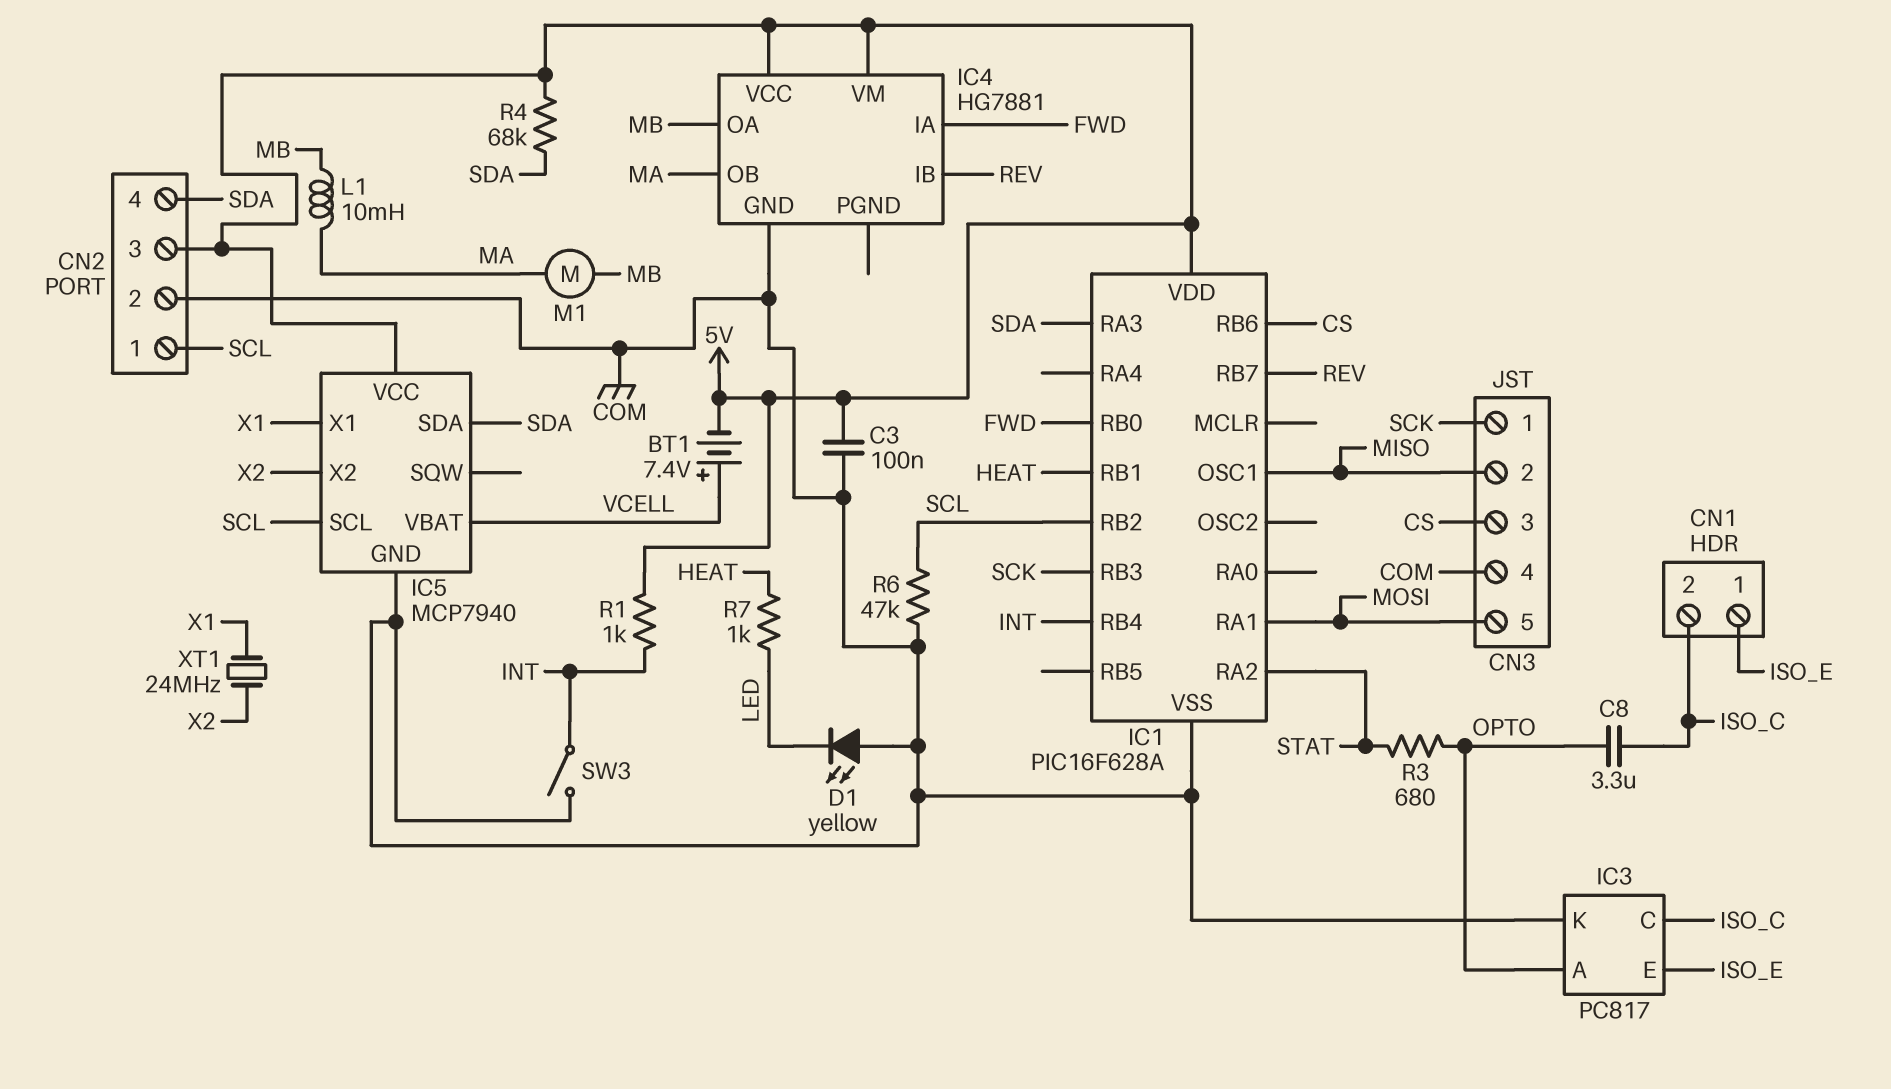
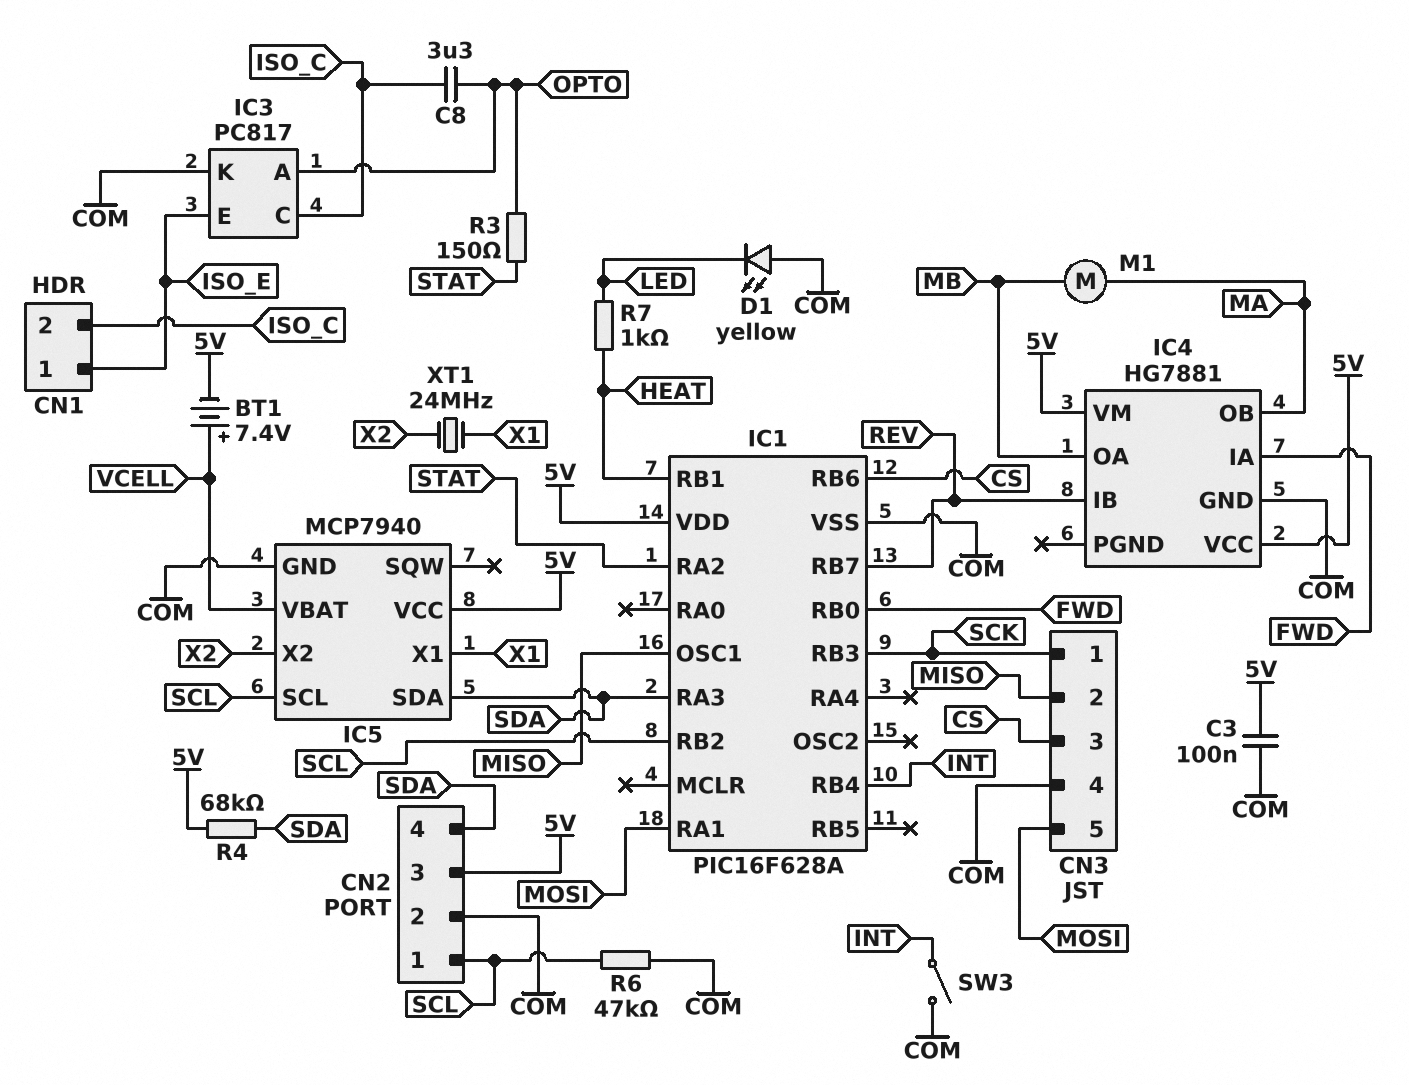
L1: 10mH (MA, MB) -> none
R1: 1k (5V, INT) -> none
R3: 680 (OPTO, STAT) -> 150 (OPTO, STAT)

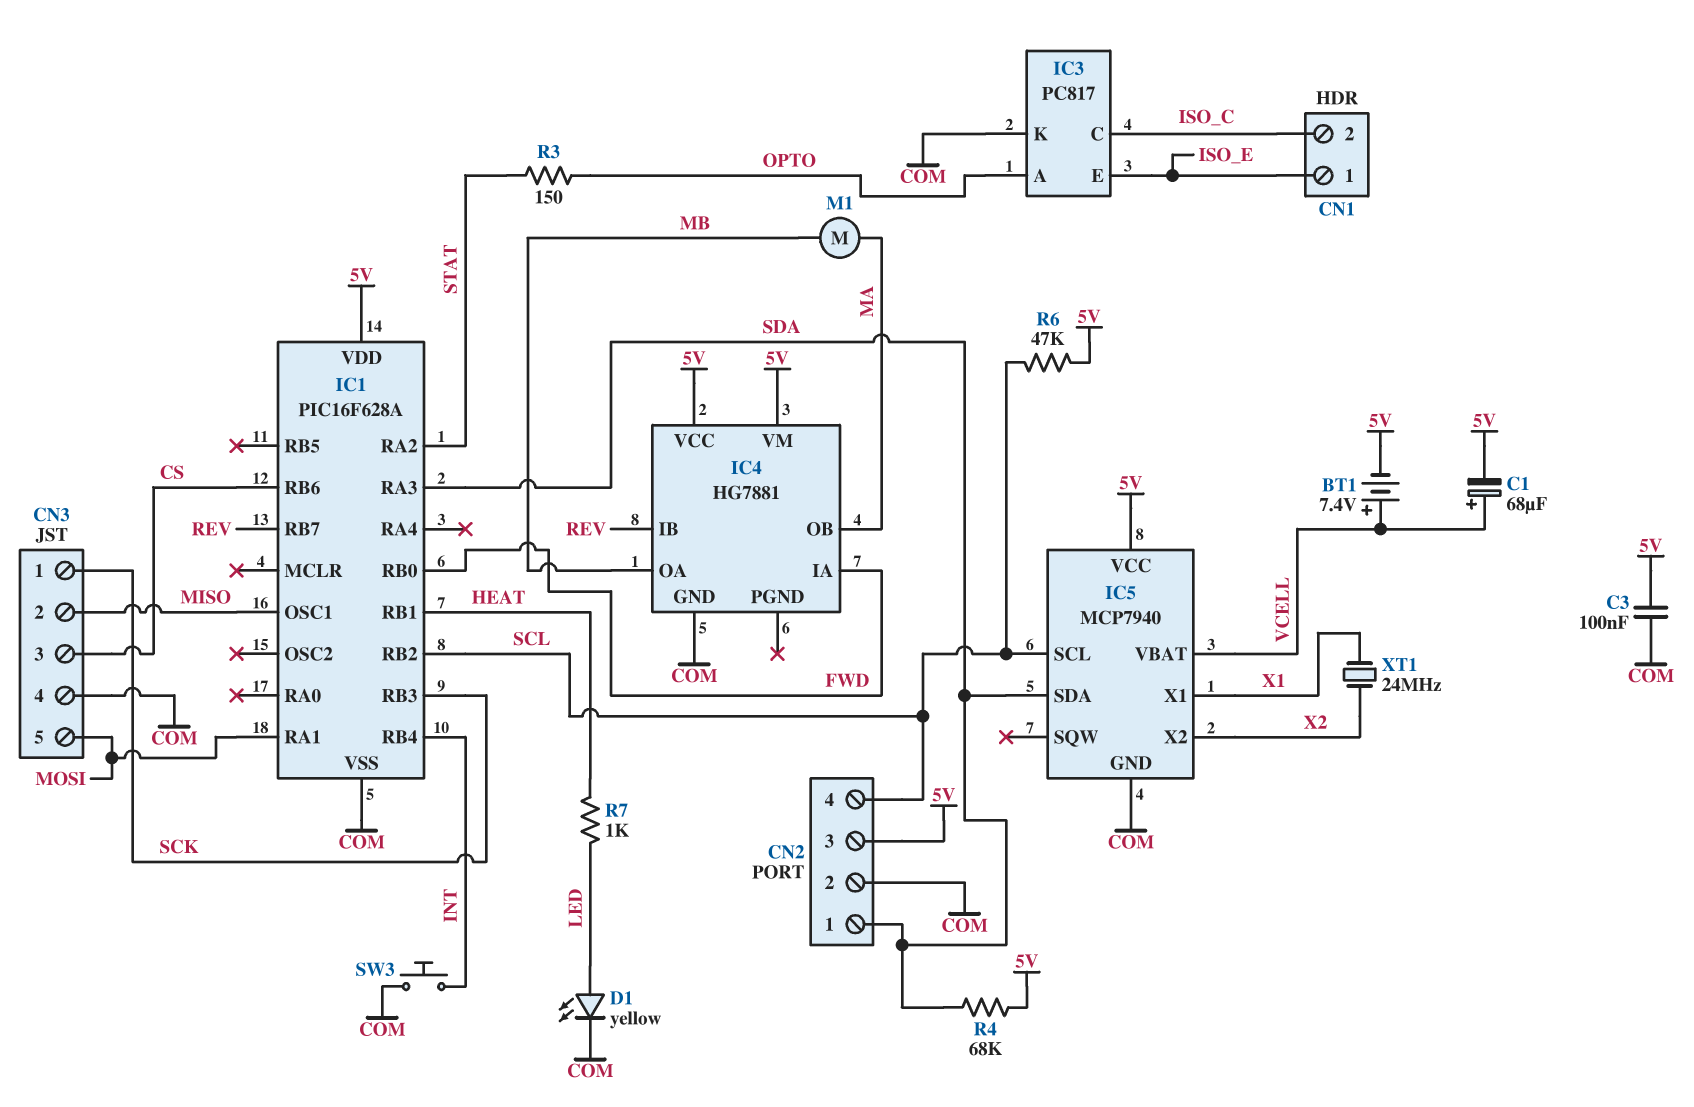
C1: none -> 68uF (plus VCELL, minus 5V)
C8: 3.3uF (ISO_C, OPTO) -> none
CN2 pin 1: SCL -> SDA
CN2 pin 4: SDA -> SCL
D1: LED yellow (A COM, K LED) -> LED yellow (A LED, K COM)
R6: 47k (COM, SCL) -> 47k (5V, SCL)
SW3: switch (COM, INT) -> button (COM, INT)

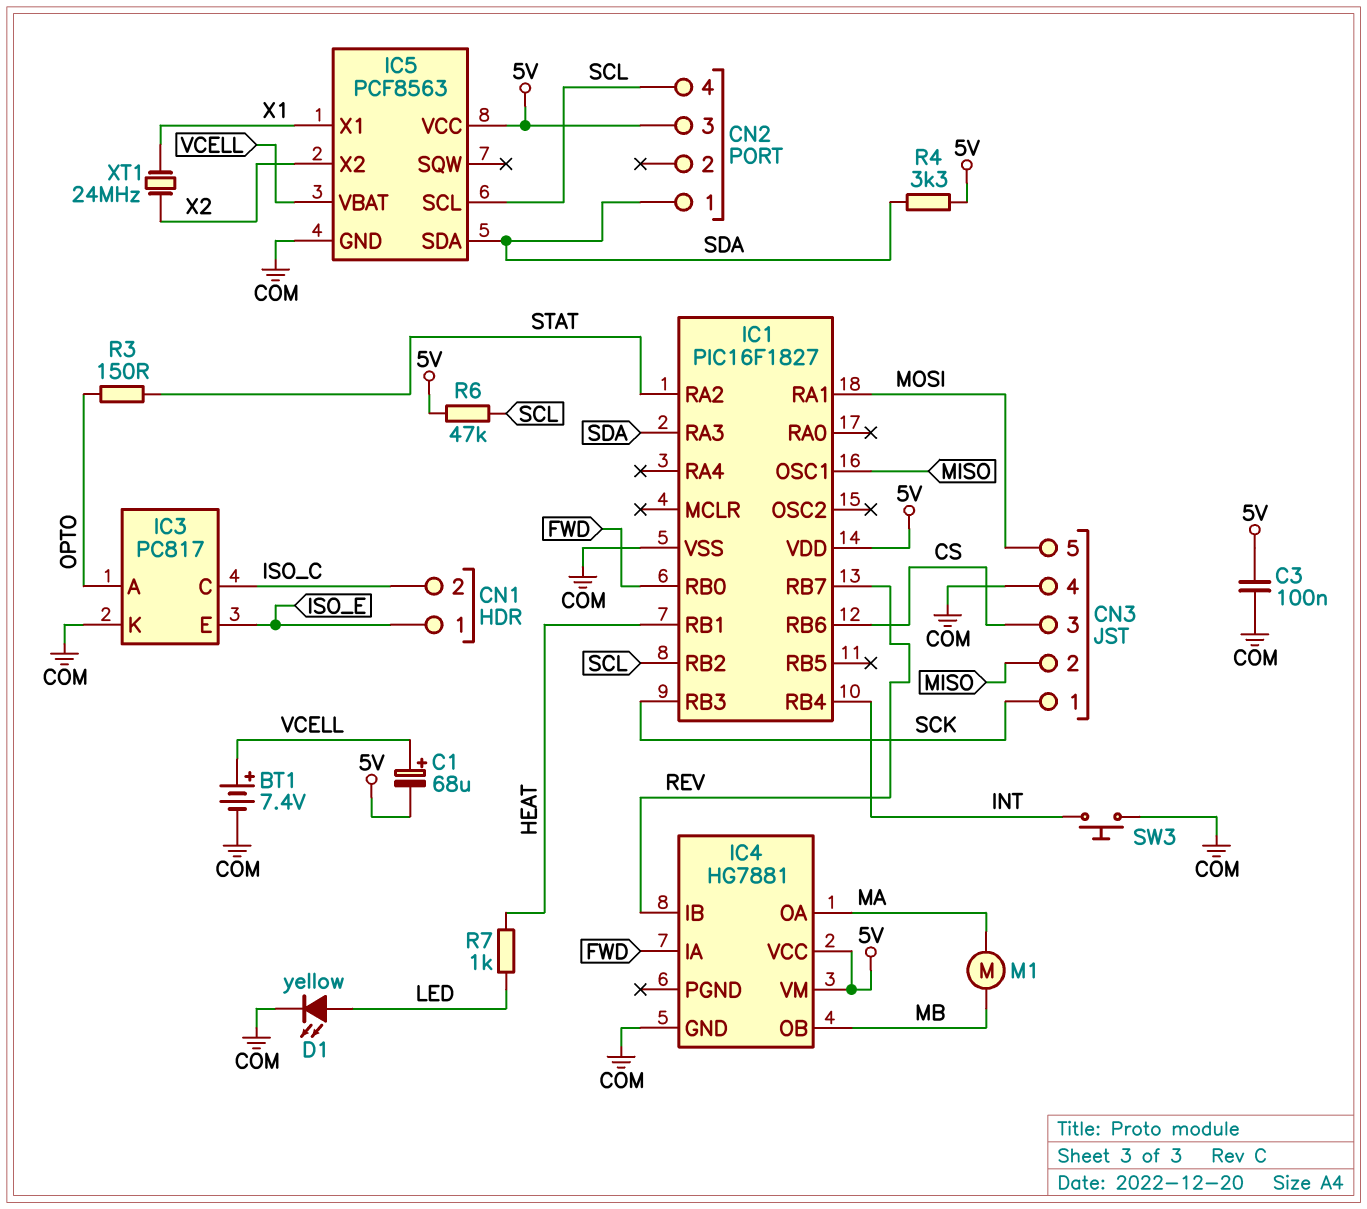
BT1: 7.4V (plus VCELL, minus 5V) -> 7.4V (plus VCELL, minus COM)
CN2 pin 2: COM -> none
IC1: PIC16F628A -> PIC16F1827
IC4 pin OA: MB -> MA
IC4 pin OB: MA -> MB
IC5: MCP7940 -> PCF8563
R4: 68k (5V, SDA) -> 3.3k (5V, SDA)

